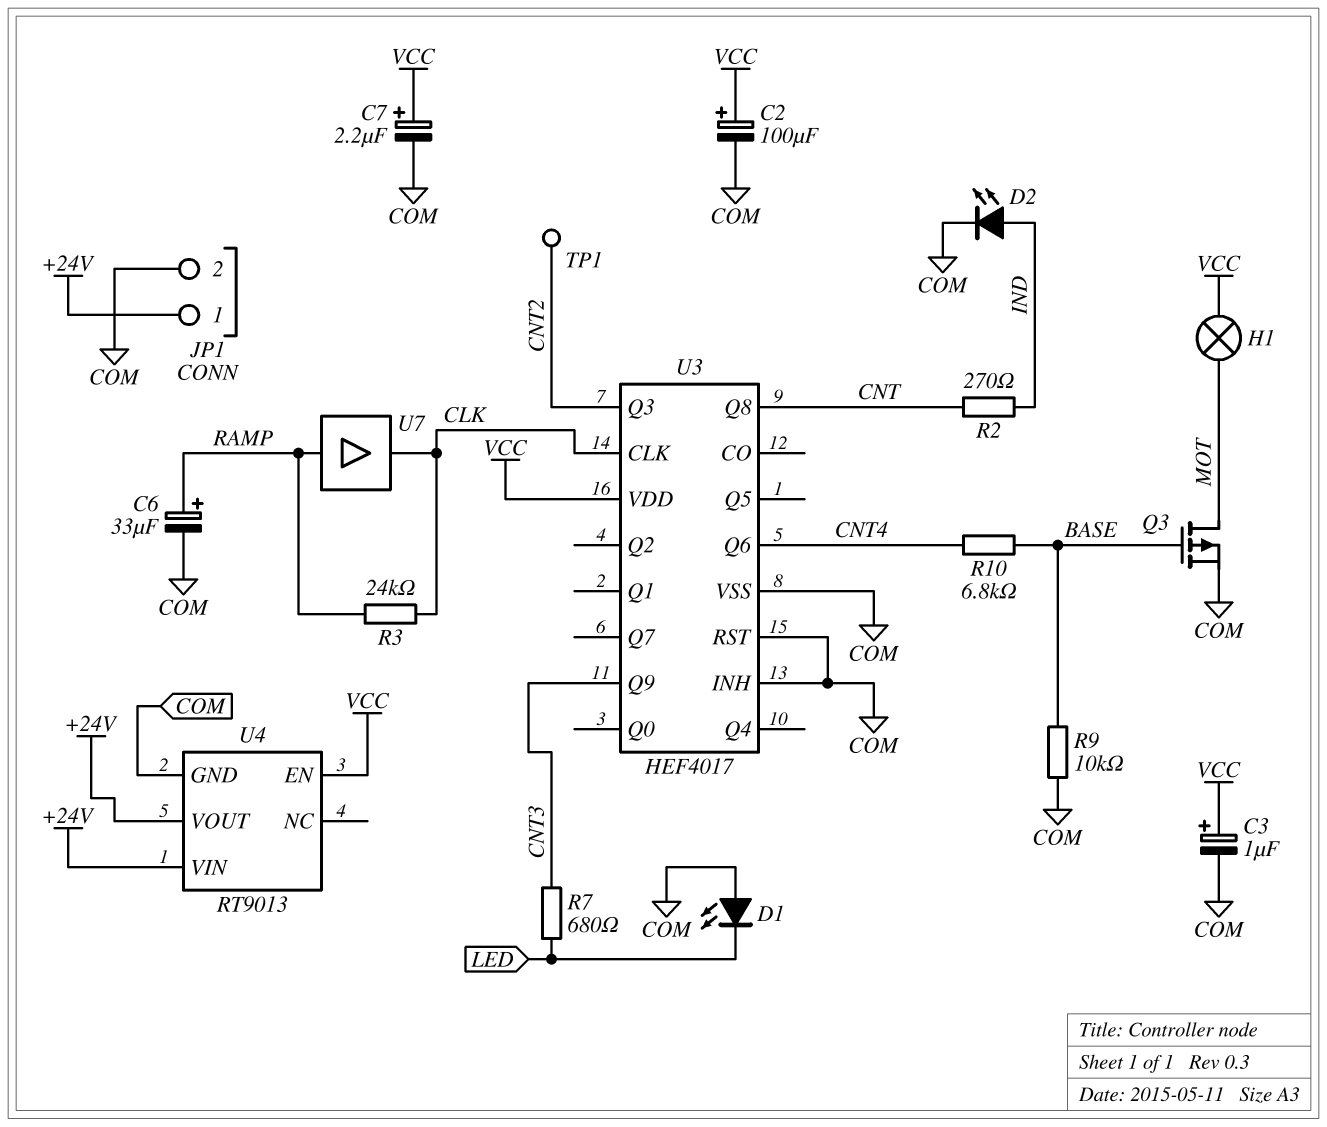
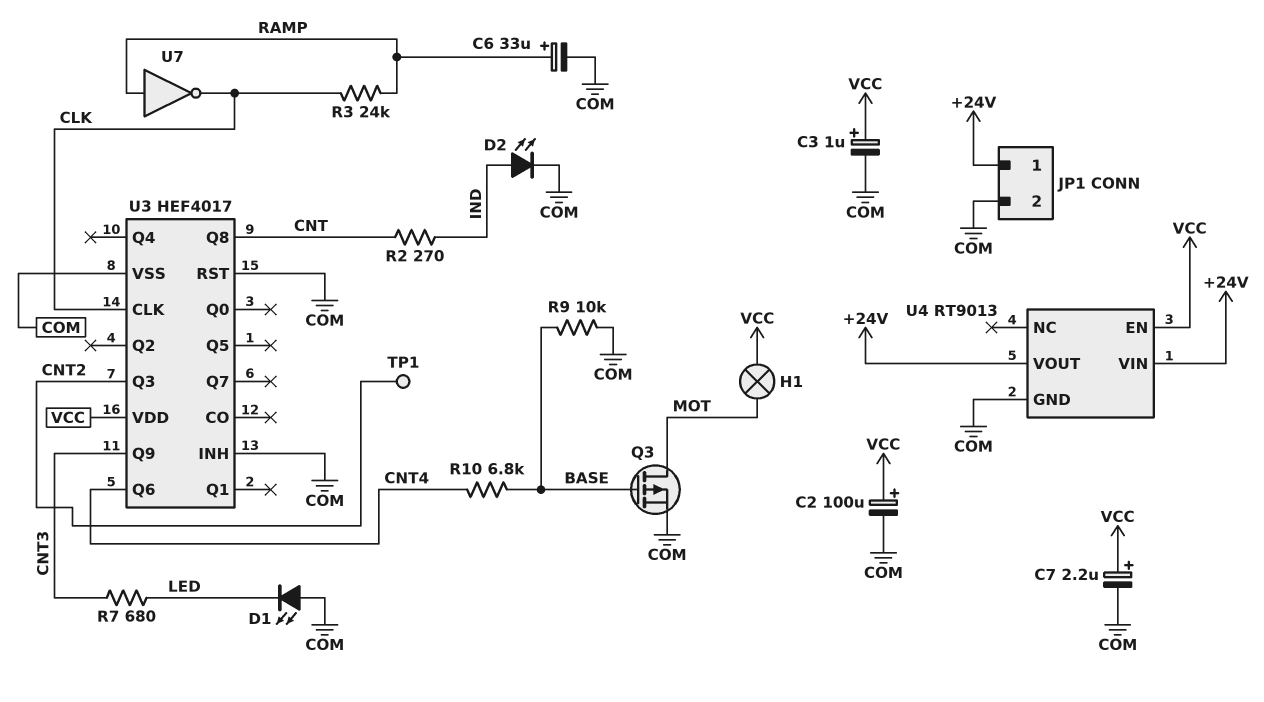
U7: buffer (in RAMP, out CLK) -> NOT (in RAMP, out CLK)

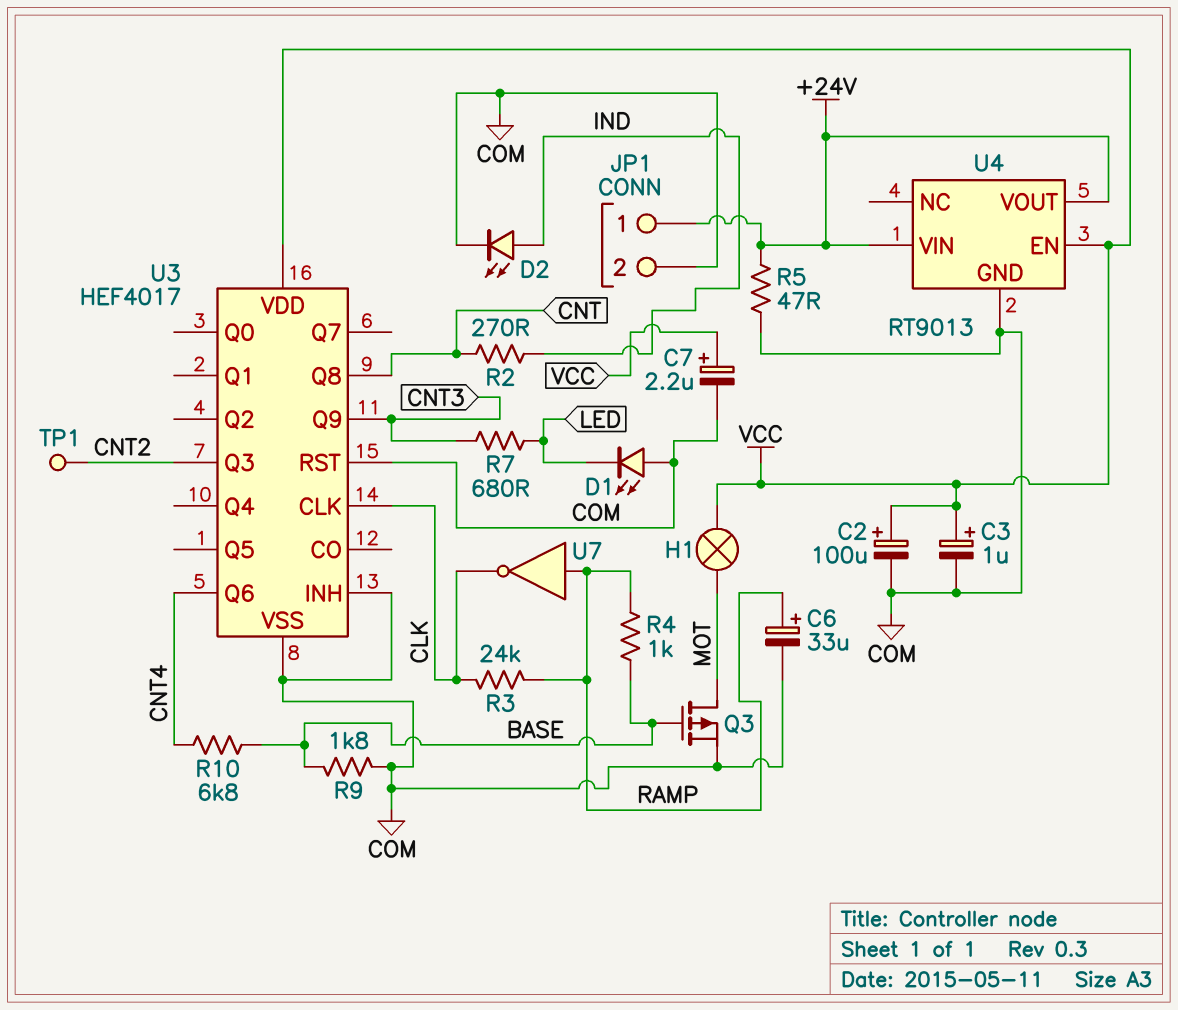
R4: none -> 1k (BASE, RAMP)
R5: none -> 47 (+24V, COM)
R9: 10k (BASE, COM) -> 1.8k (BASE, COM)

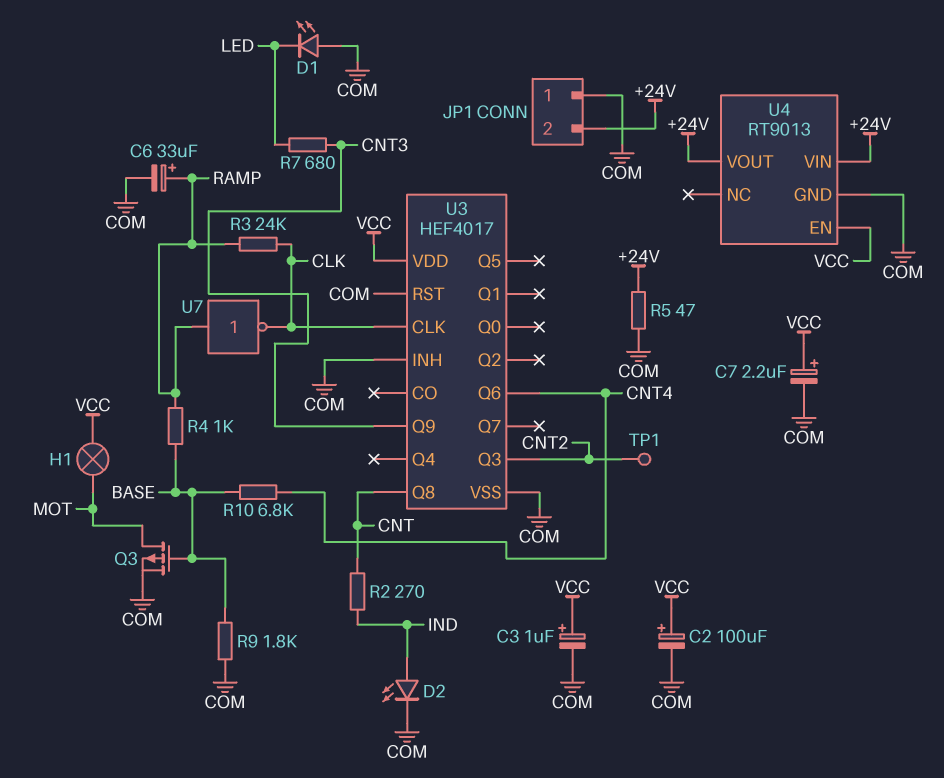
JP1 pin 1: +24V -> COM
JP1 pin 2: COM -> +24V

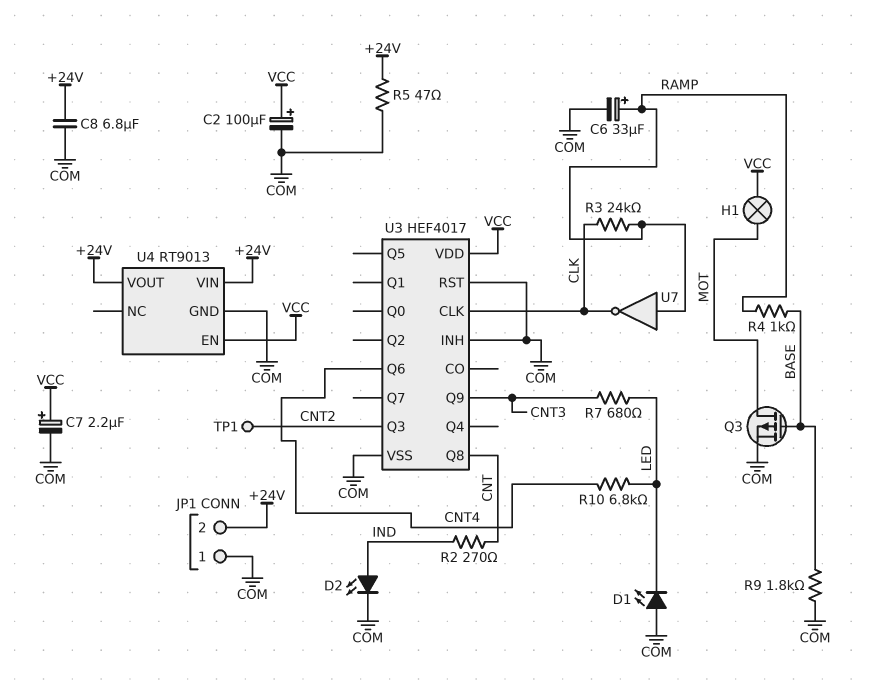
C3: 1uF (plus VCC, minus COM) -> none
C8: none -> 6.8uF (+24V, COM)
R10: 6.8k (BASE, CNT4) -> 6.8k (CNT4, LED)

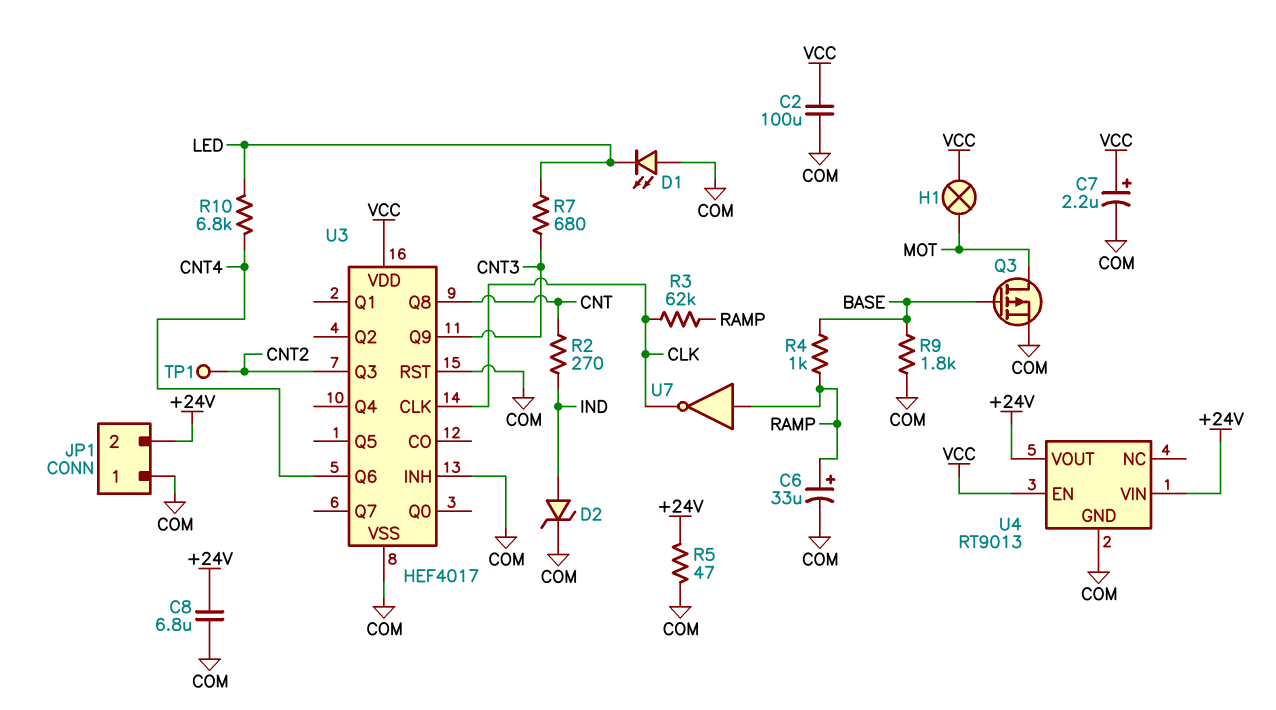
C2: 100uF (plus VCC, minus COM) -> 100uF (COM, VCC)
D2: LED (A IND, K COM) -> zener (A IND, K COM)
R3: 24k (CLK, RAMP) -> 62k (CLK, RAMP)

